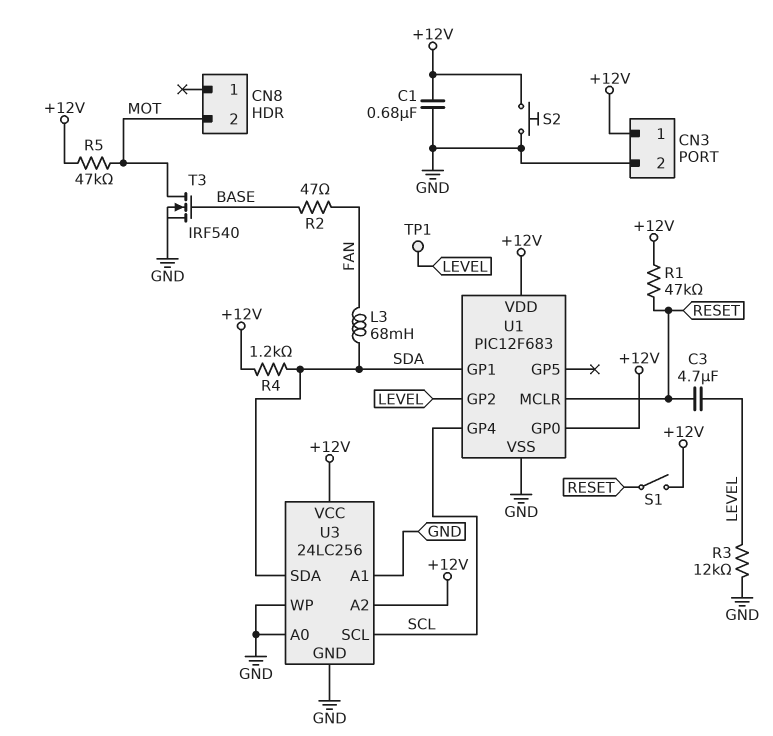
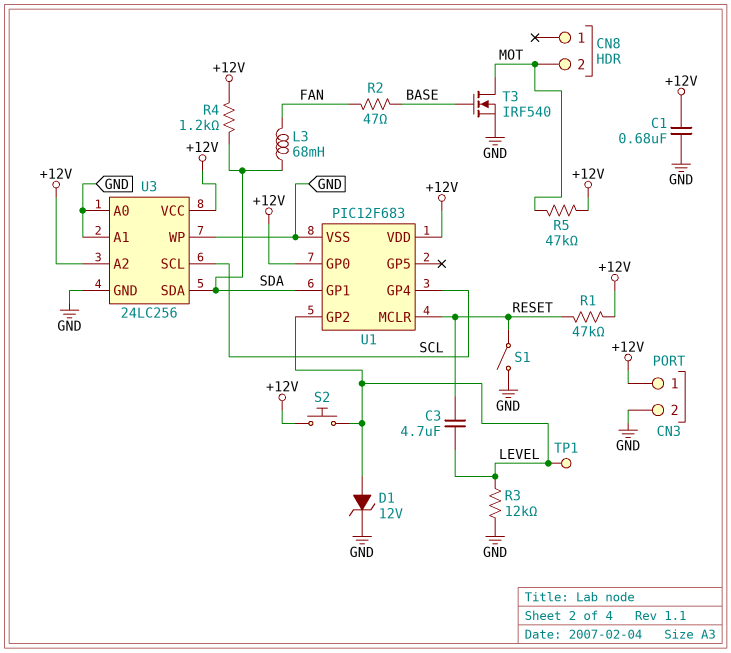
D1: none -> zener 12V (A LEVEL, K GND)
S1: switch (+12V, RESET) -> switch (GND, RESET)
S2: button (+12V, GND) -> button (+12V, LEVEL)

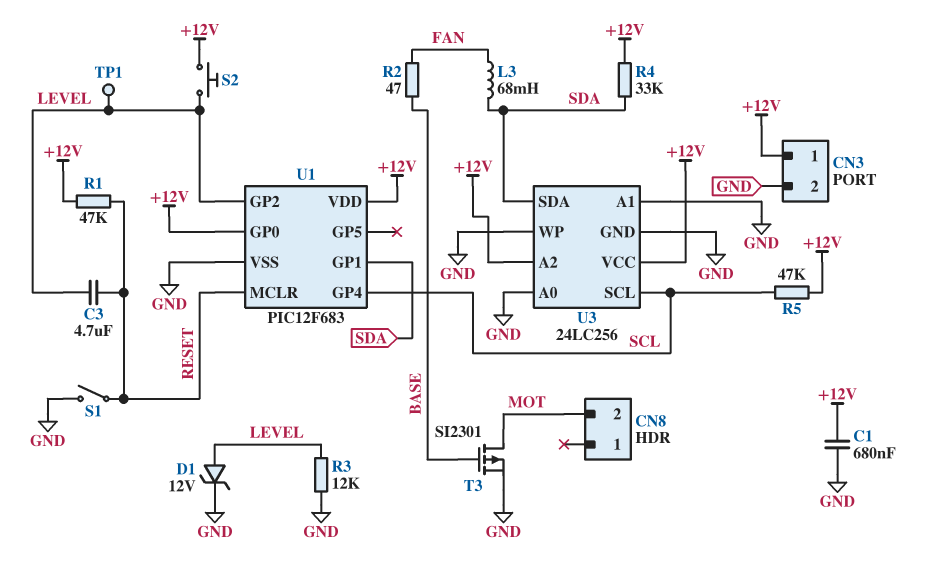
R4: 1.2k (+12V, SDA) -> 33k (+12V, SDA)
R5: 47k (+12V, MOT) -> 47k (+12V, SCL)
T3: NMOS IRF540 (G BASE, D MOT, S GND) -> PMOS SI2301 (G BASE, D MOT, S GND)

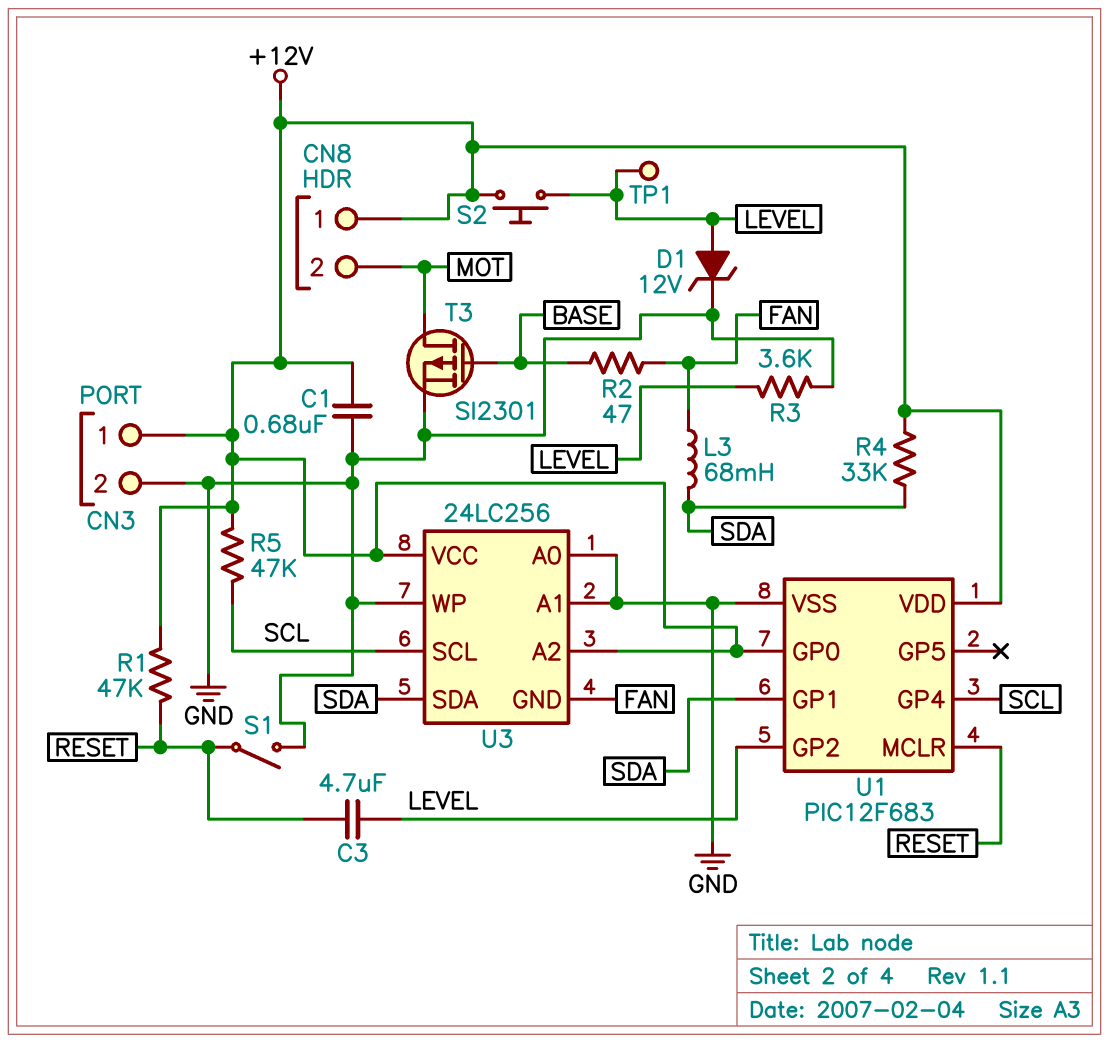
CN8 pin 1: none -> +12V
R3: 12k (GND, LEVEL) -> 3.6k (GND, LEVEL)
U3 pin GND: GND -> FAN

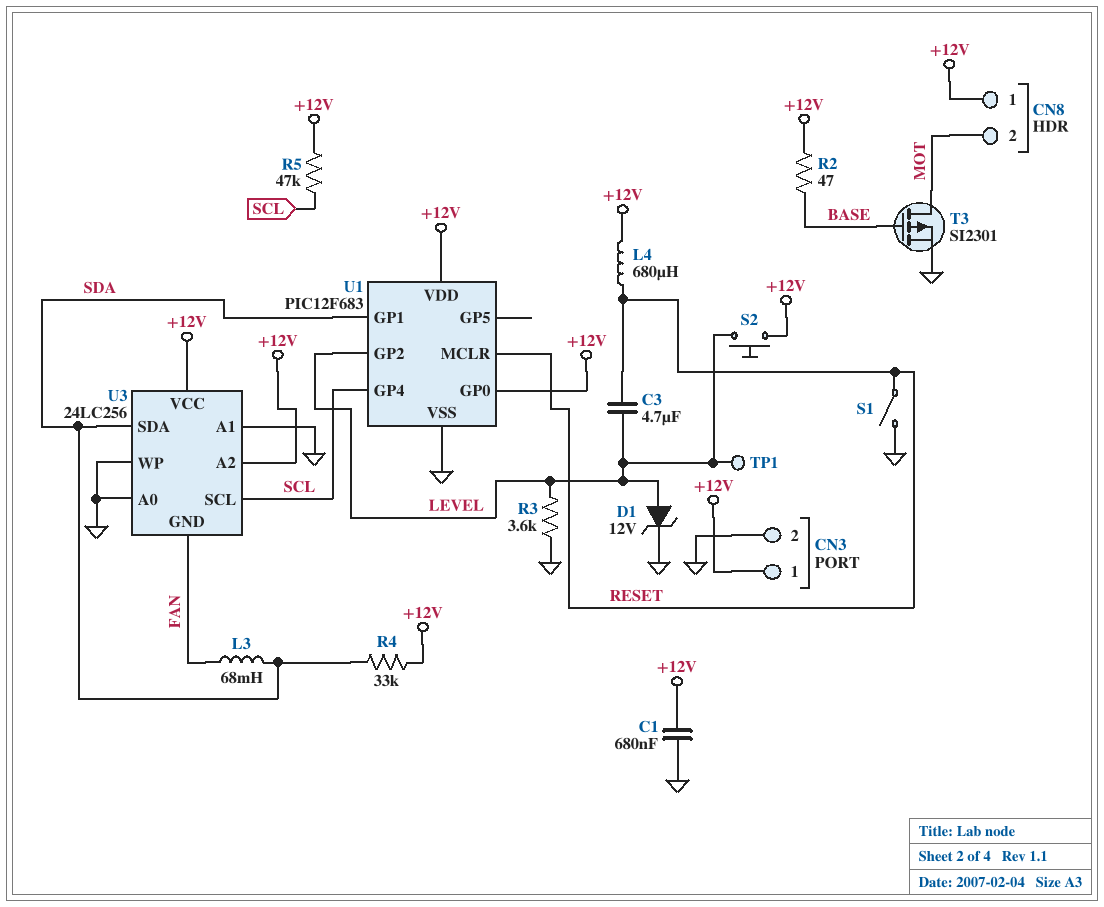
L4: none -> 680uH (+12V, RESET)
R1: 47k (+12V, RESET) -> none
R2: 47 (BASE, FAN) -> 47 (+12V, BASE)

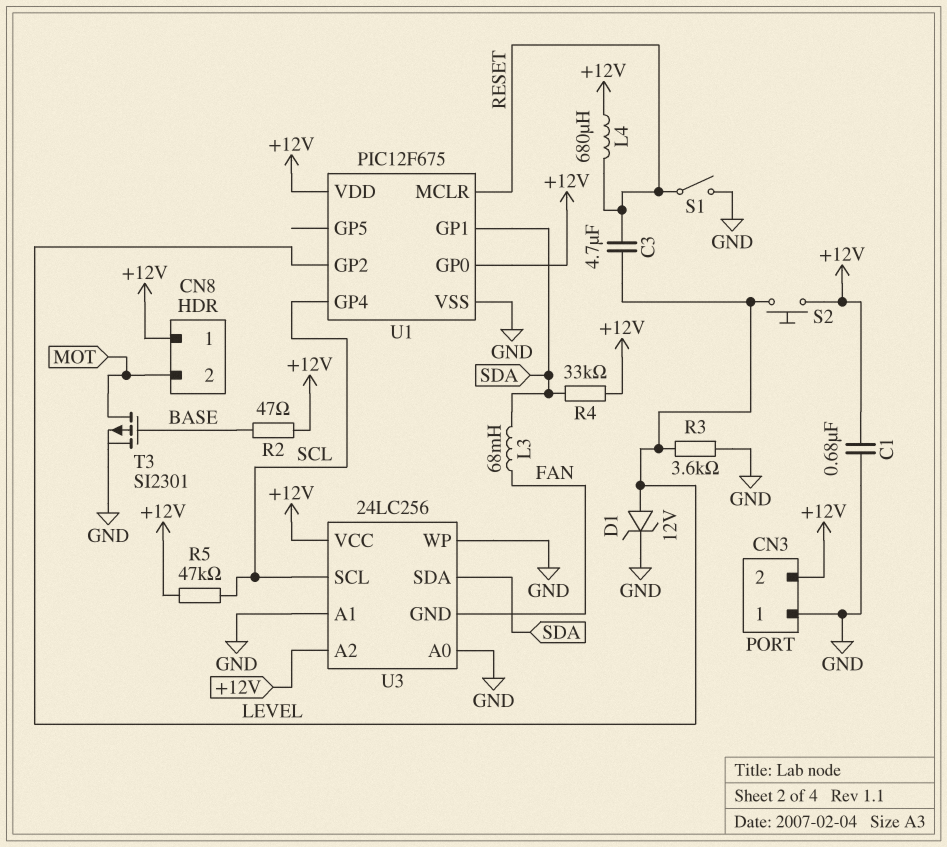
CN3 pin 1: +12V -> GND
CN3 pin 2: GND -> +12V
TP1: test point (LEVEL) -> none
U1: PIC12F683 -> PIC12F675

